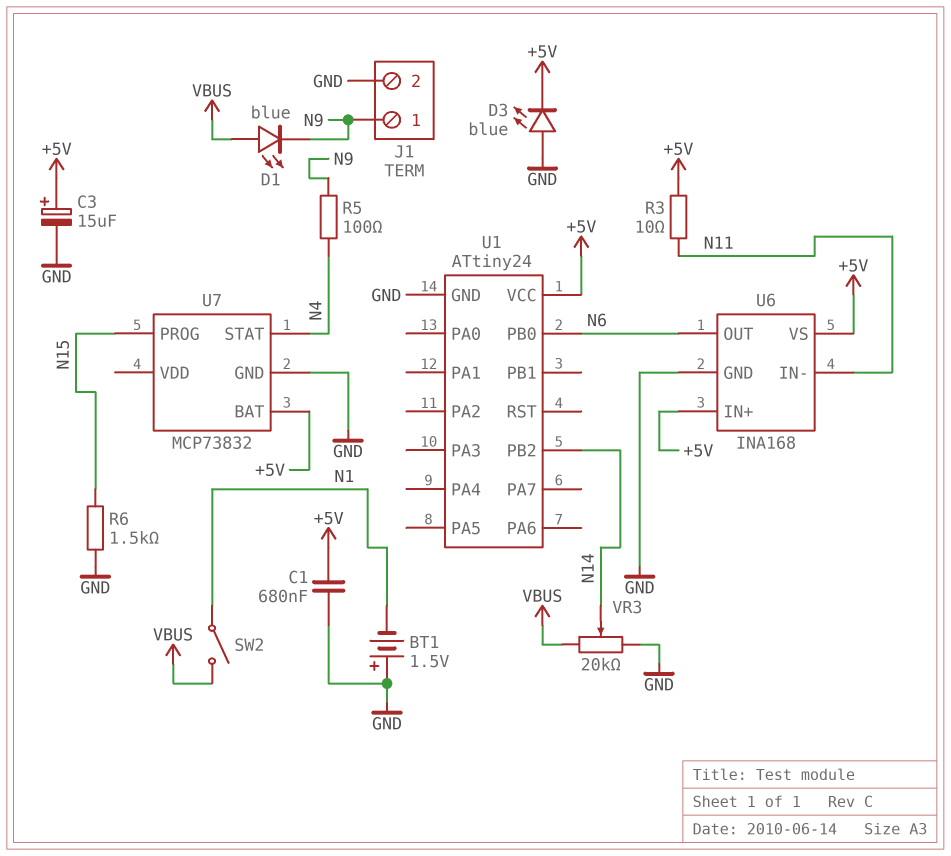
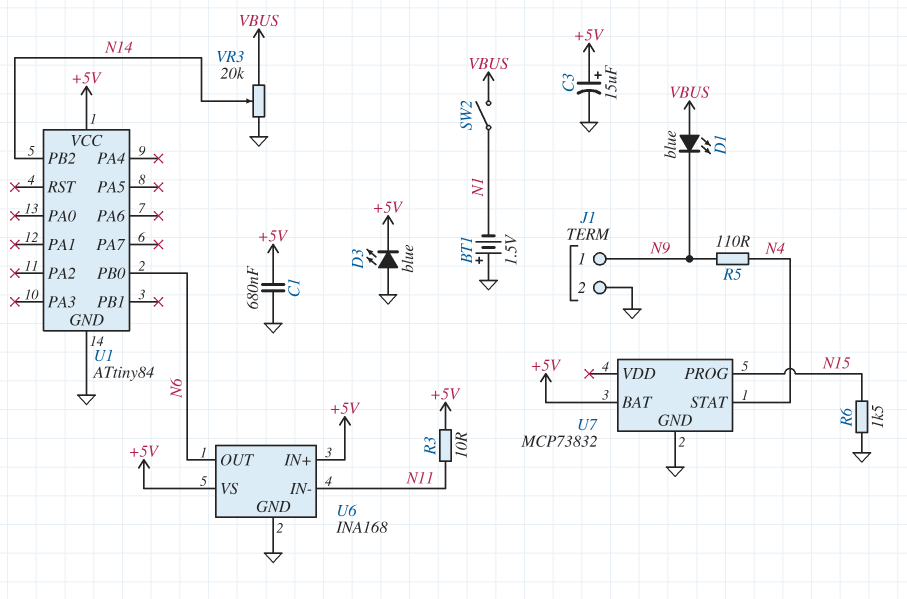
R5: 100 (N4, N9) -> 110 (N4, N9)
U1: ATtiny24 -> ATtiny84

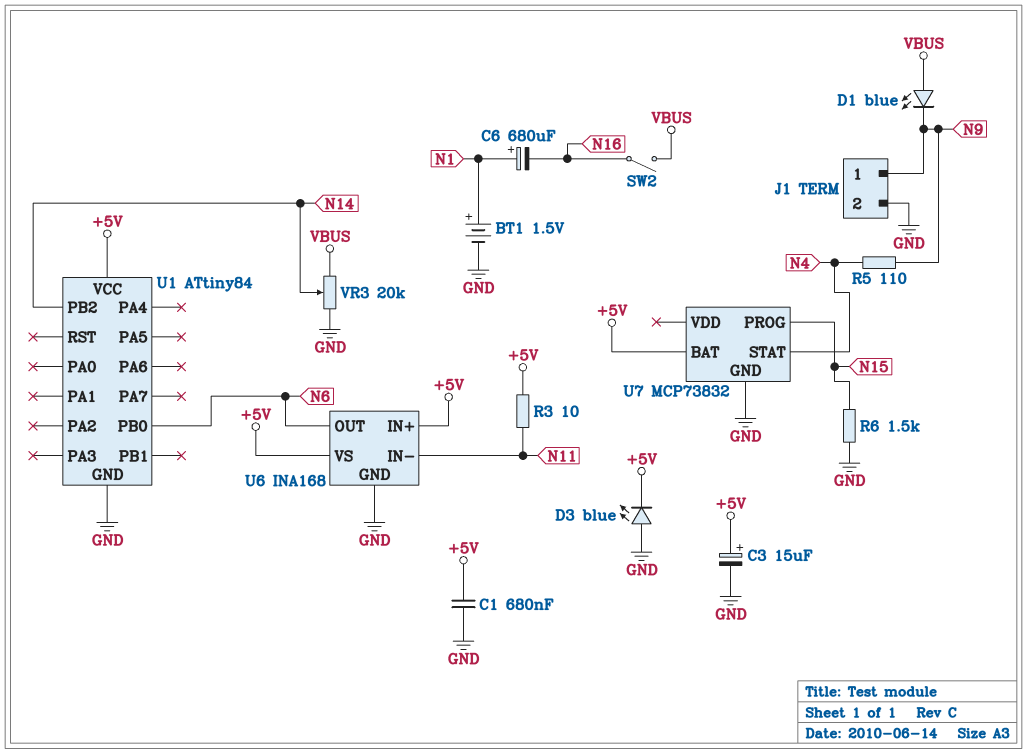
BT1: 1.5V (plus GND, minus N1) -> 1.5V (plus N1, minus GND)
C6: none -> 680uF (plus N1, minus N16)
SW2: switch (N1, VBUS) -> switch (N16, VBUS)

